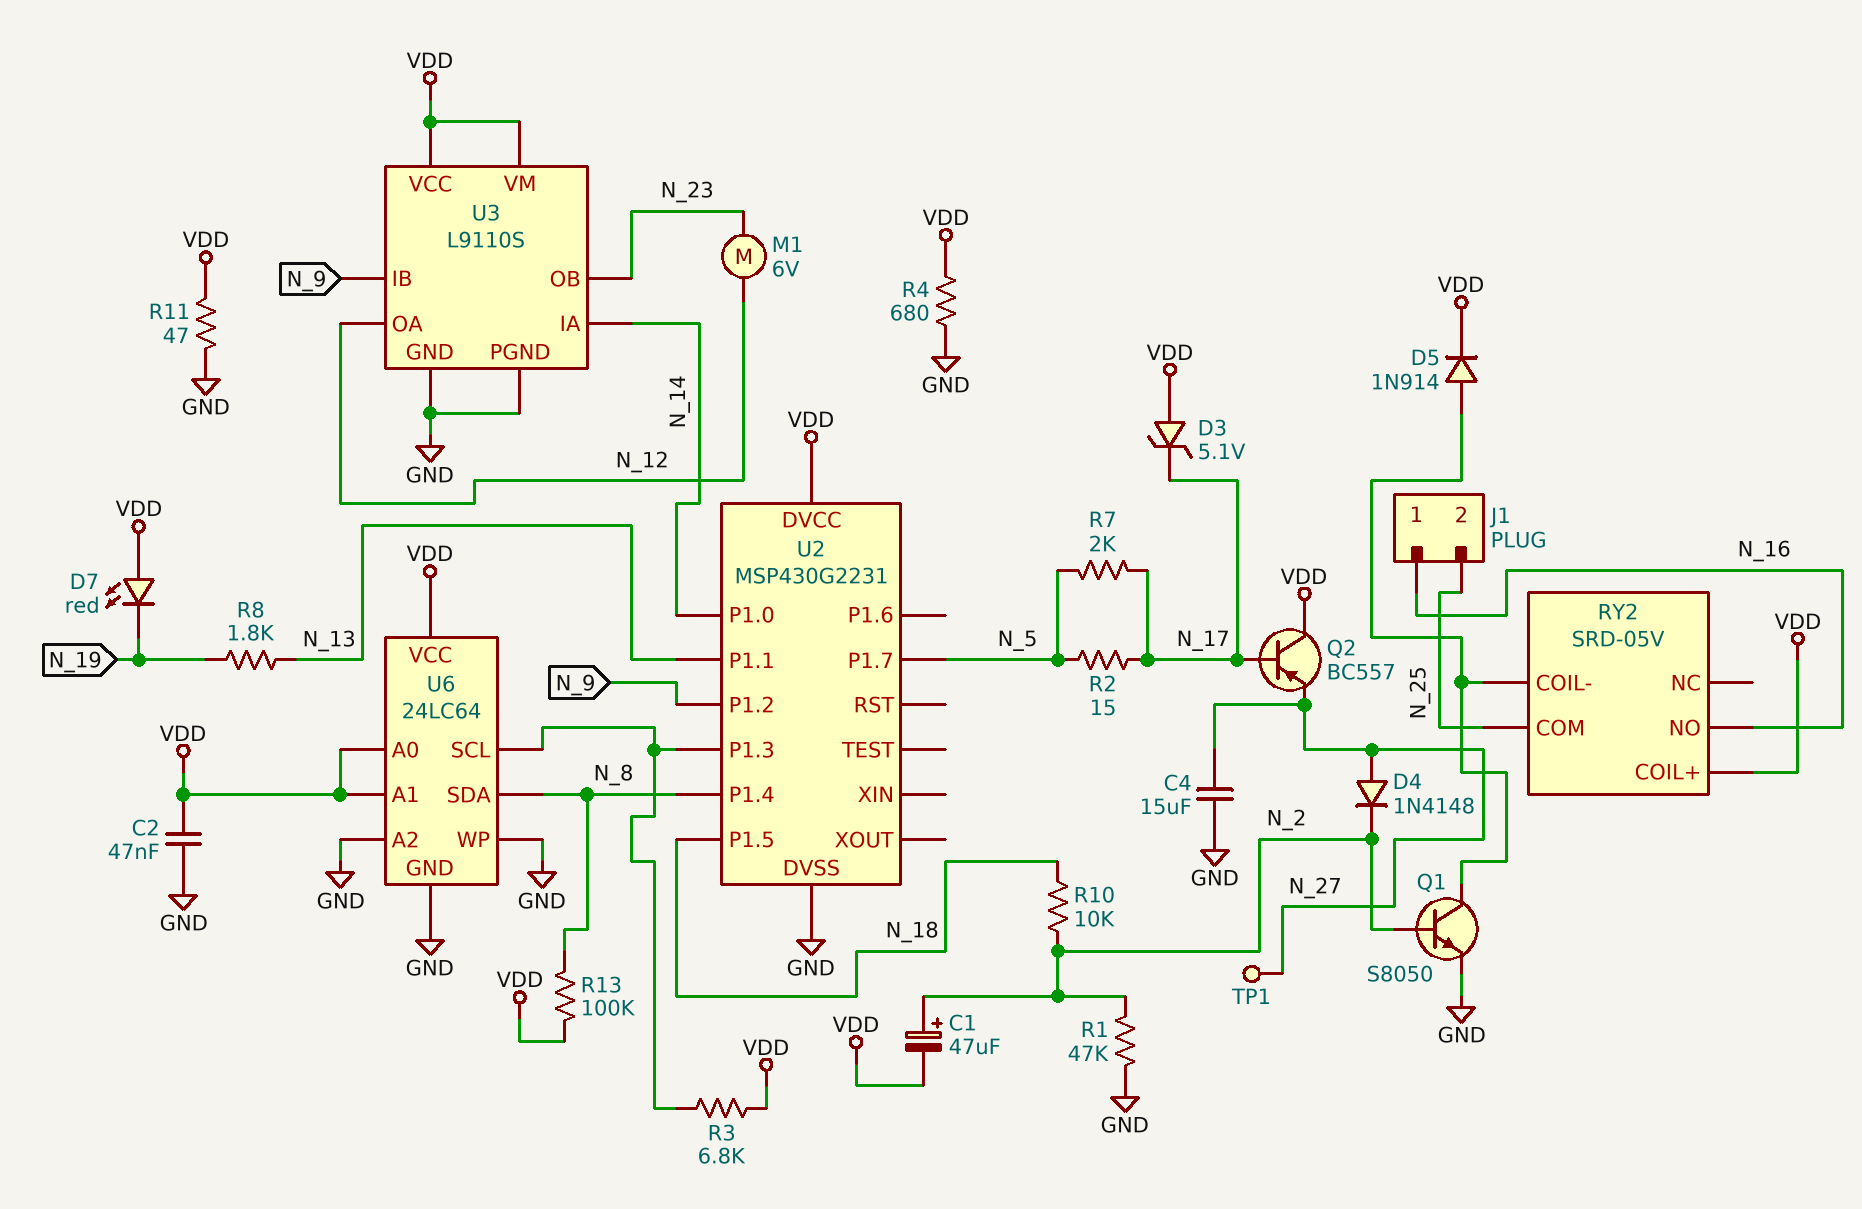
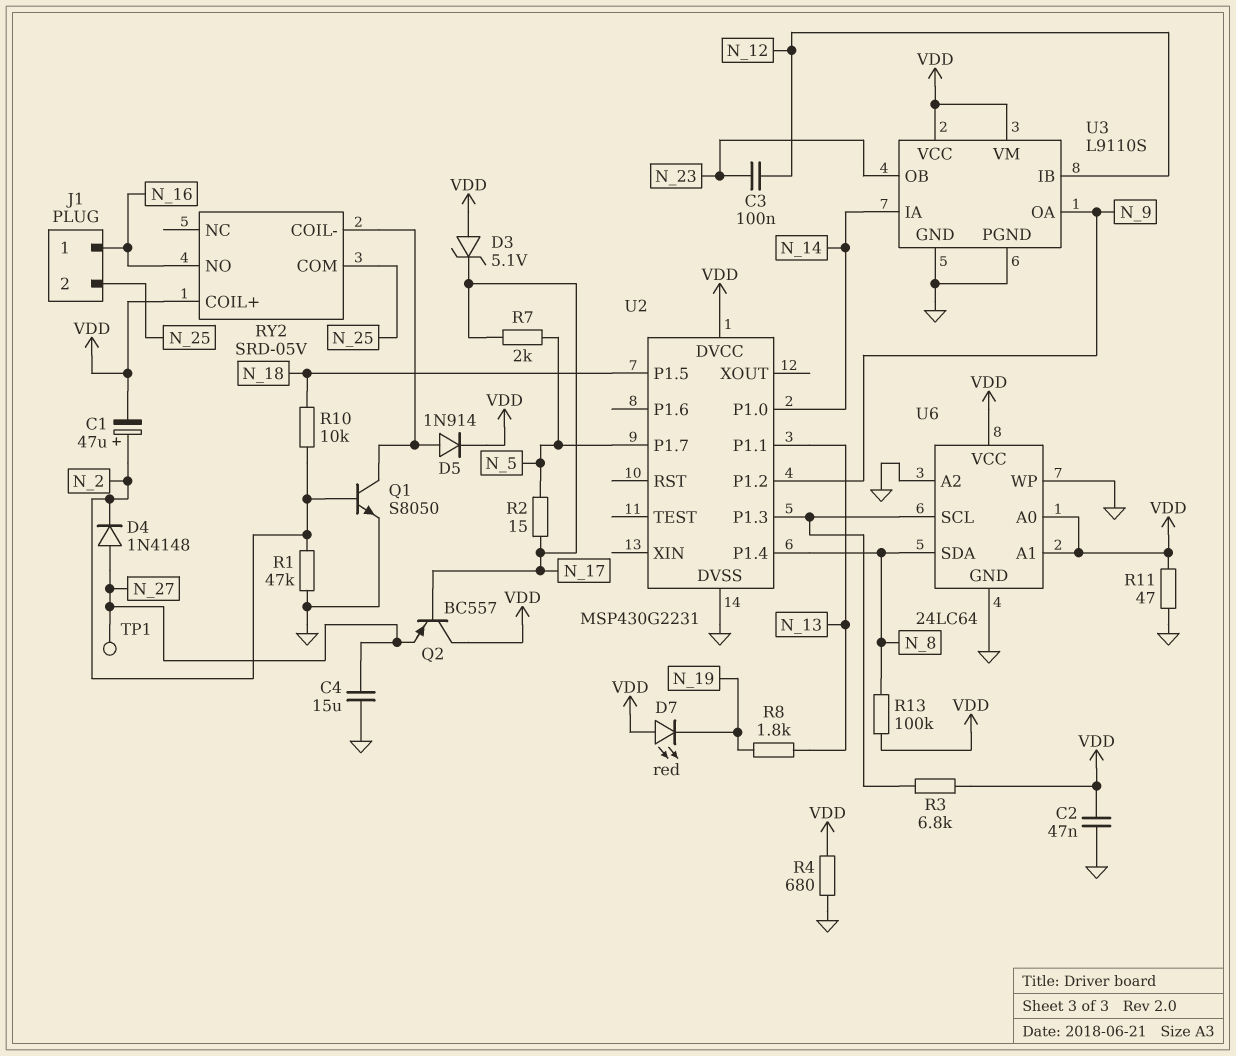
C3: none -> 100nF (N_12, N_23)
M1: motor 6V (N_12, N_23) -> none
U3 pin IB: N_9 -> N_12
U3 pin OA: N_12 -> N_9

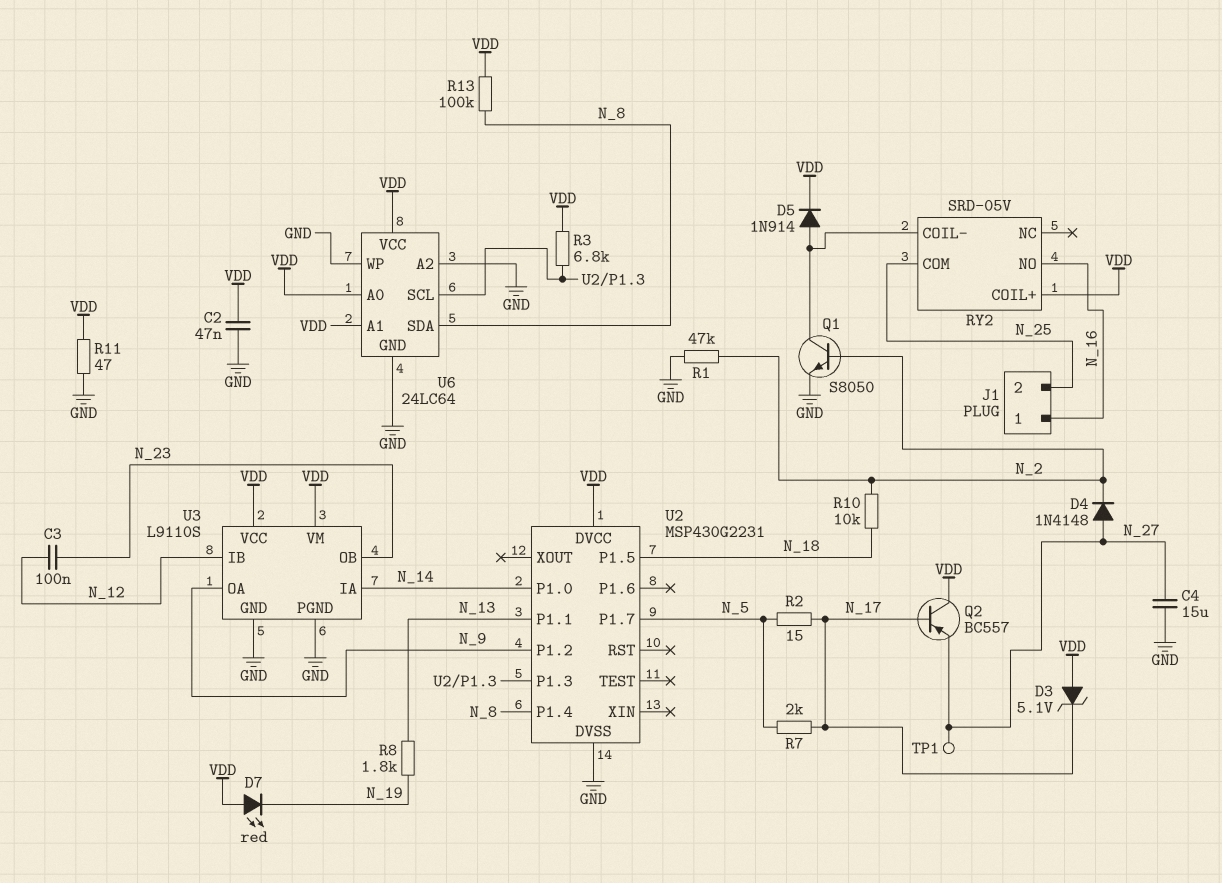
C1: 47uF (plus N_2, minus VDD) -> none
R4: 680 (GND, VDD) -> none

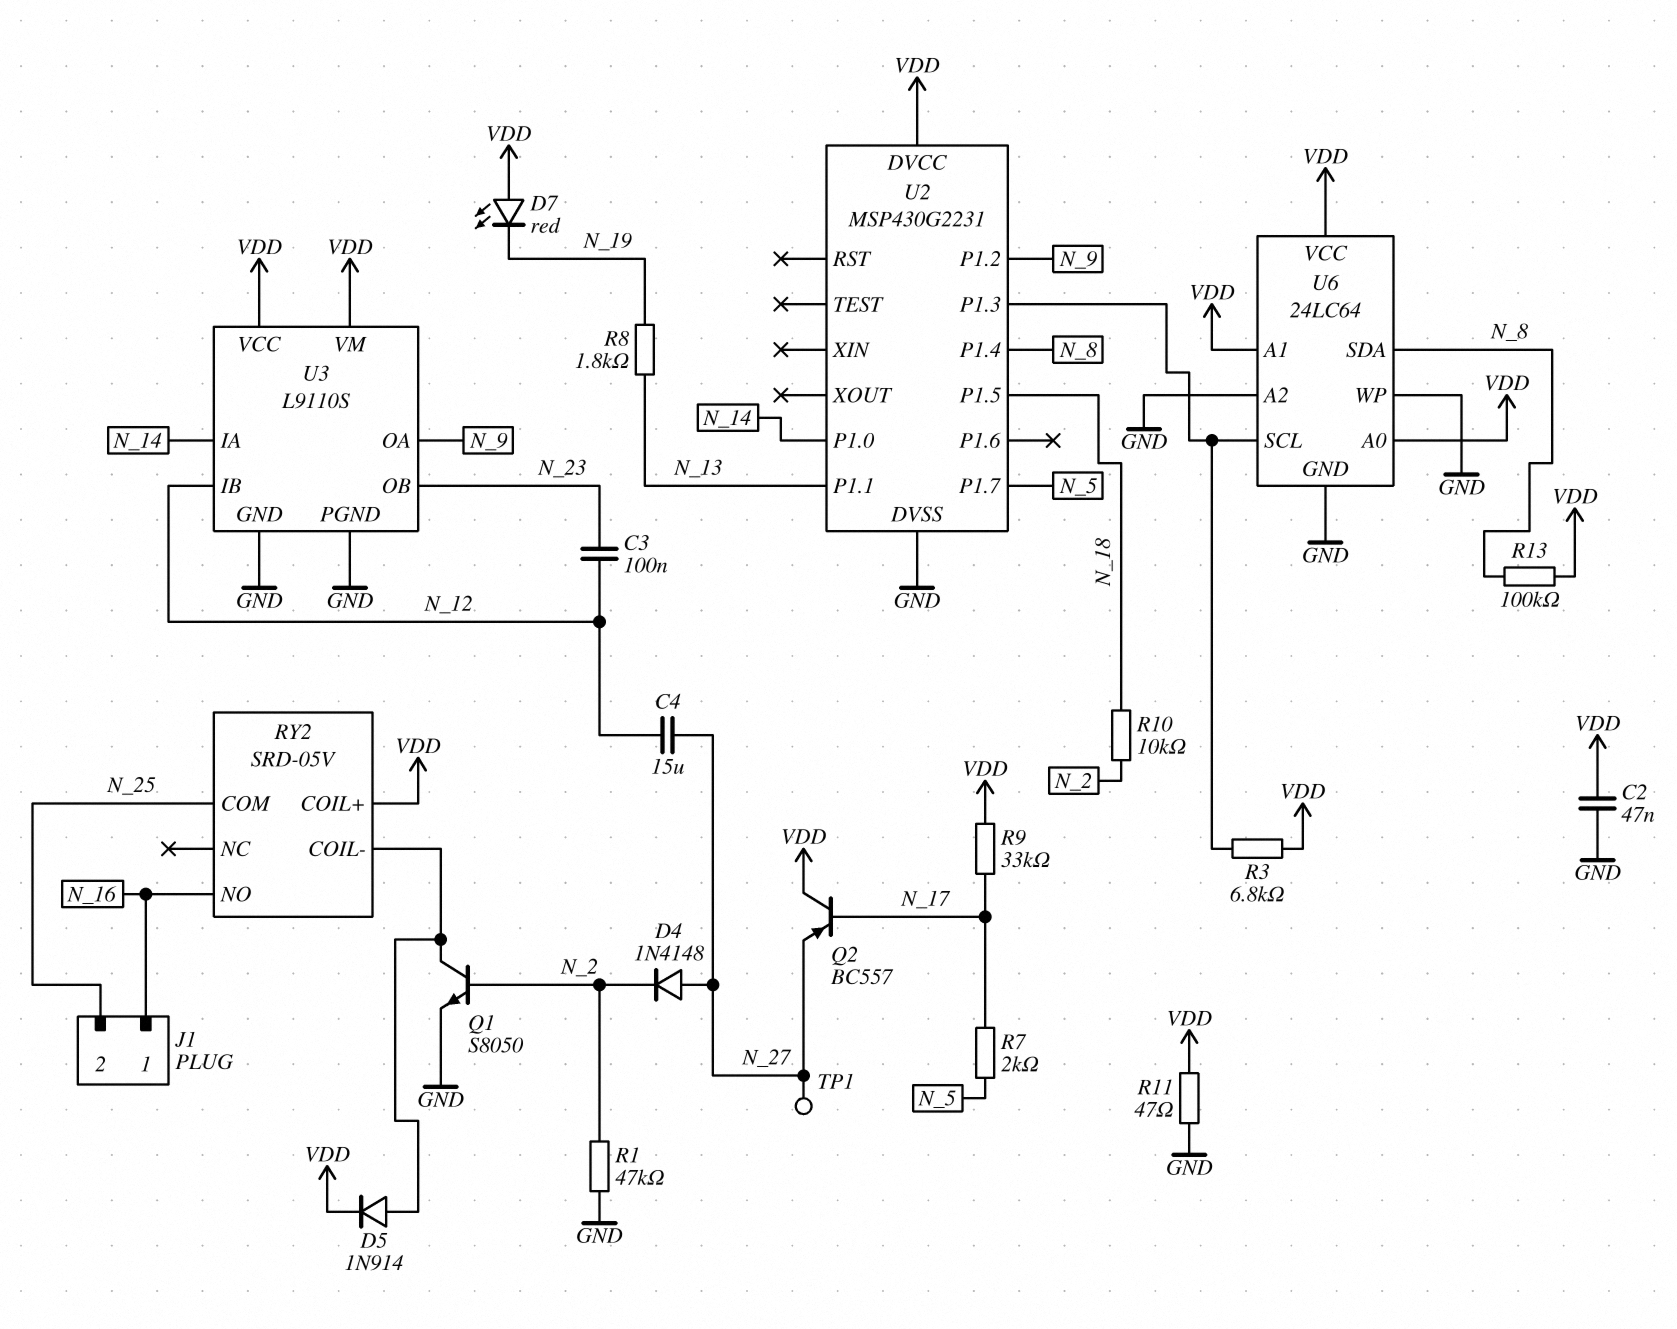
C4: 15uF (GND, N_27) -> 15uF (N_12, N_27)
D3: zener 5.1V (A VDD, K N_17) -> none
R2: 15 (N_5, N_17) -> none
R9: none -> 33k (N_17, VDD)

